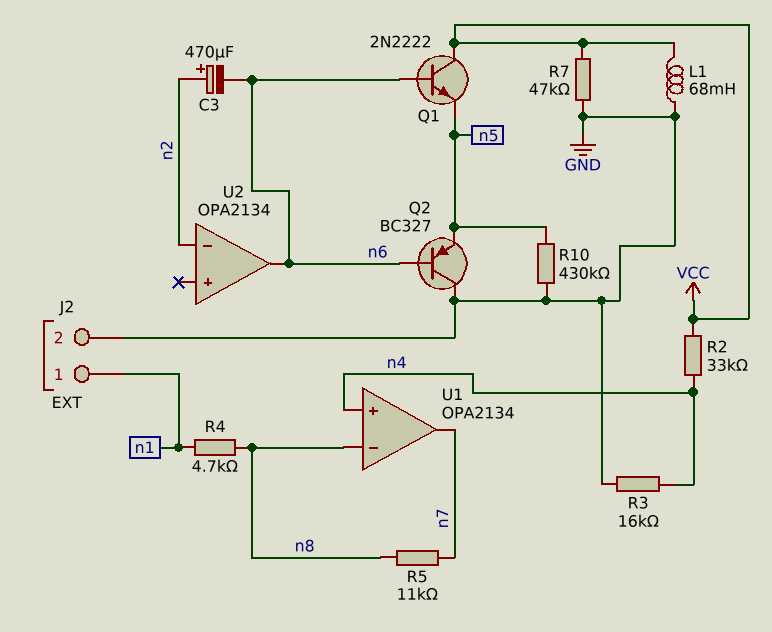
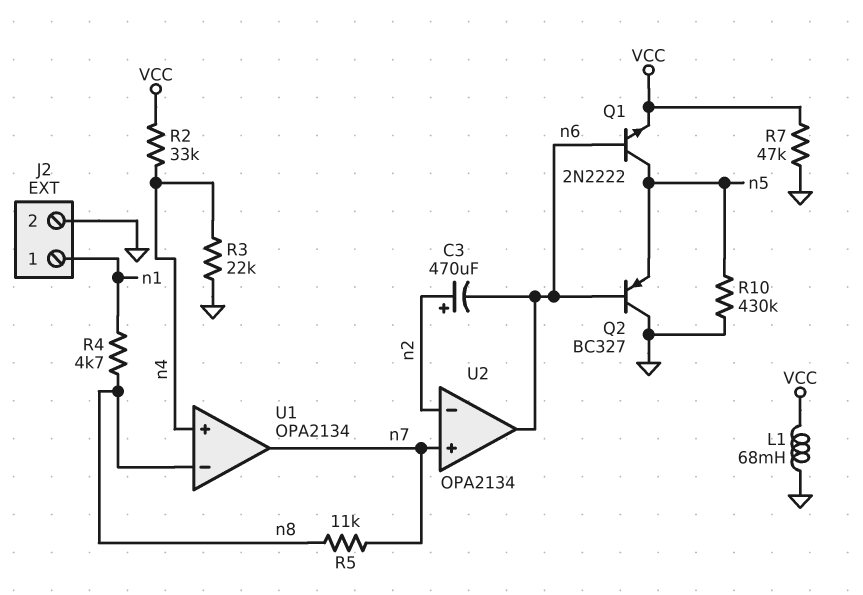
Q1: NPN 2N2222 (B n6, C VCC, E n5) -> NPN 2N2222 (B n6, C n5, E VCC)
R3: 16k (GND, n4) -> 22k (GND, n4)
U2 pin in+: none -> n7

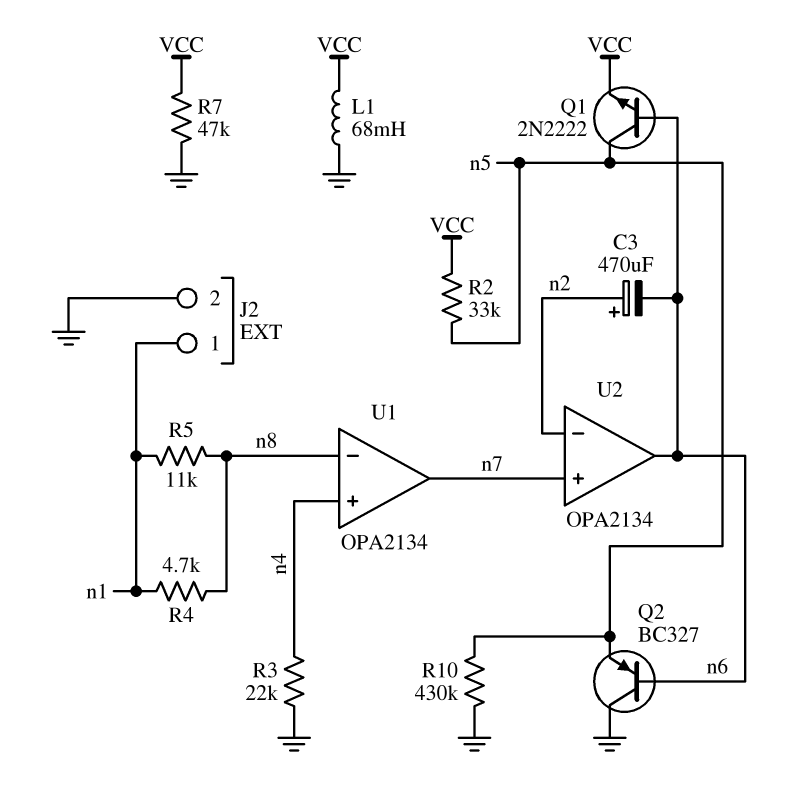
R2: 33k (VCC, n4) -> 33k (VCC, n5)
R5: 11k (n7, n8) -> 11k (n1, n8)

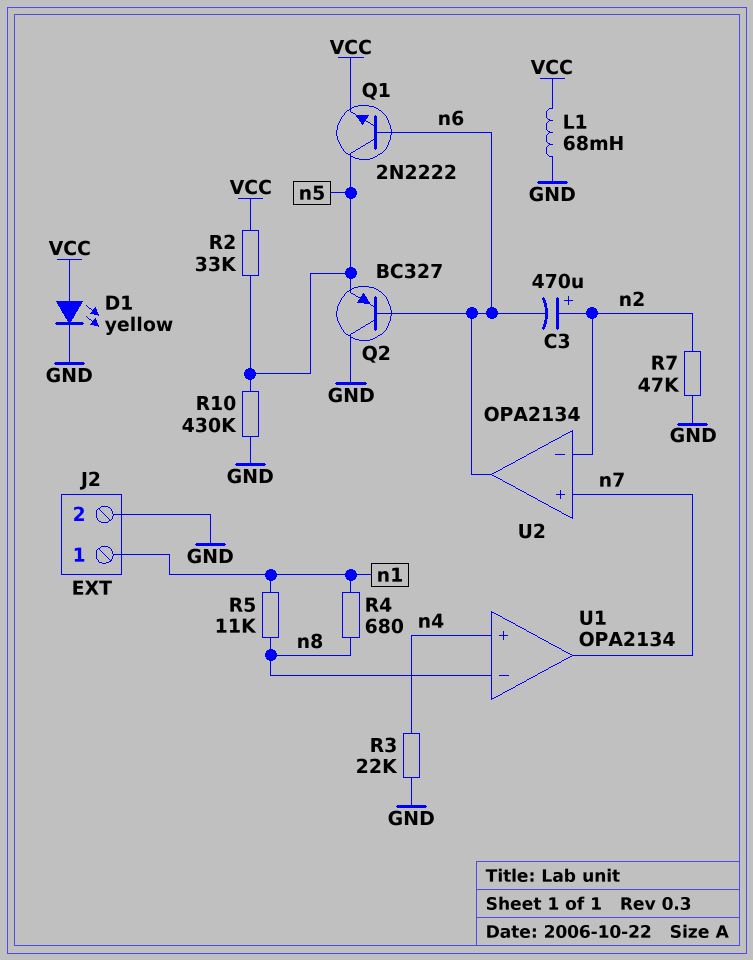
D1: none -> LED yellow (A VCC, K GND)
R4: 4.7k (n1, n8) -> 680 (n1, n8)
R7: 47k (GND, VCC) -> 47k (GND, n2)

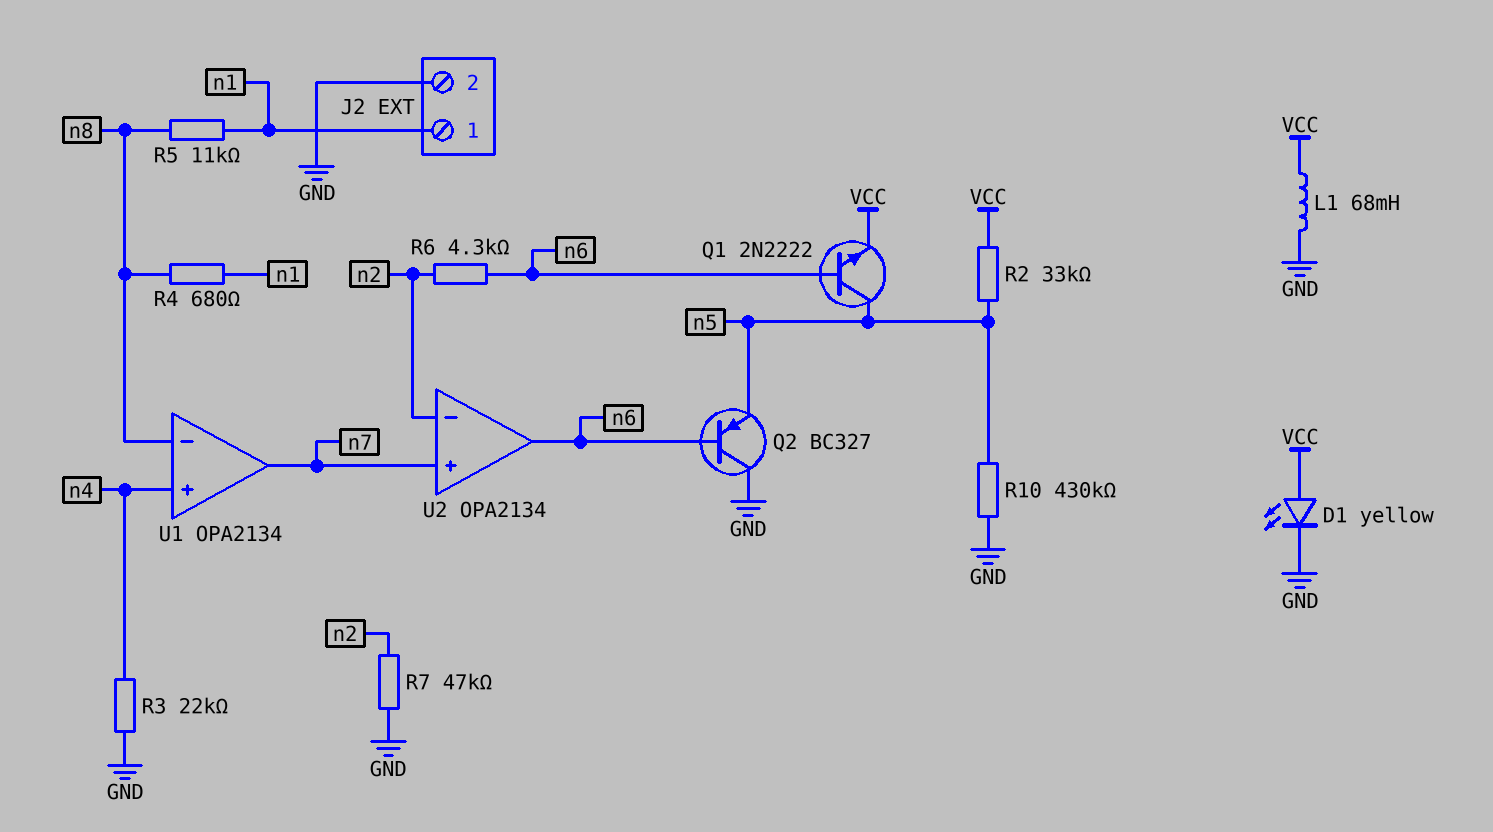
C3: 470uF (plus n2, minus n6) -> none
R6: none -> 4.3k (n2, n6)

